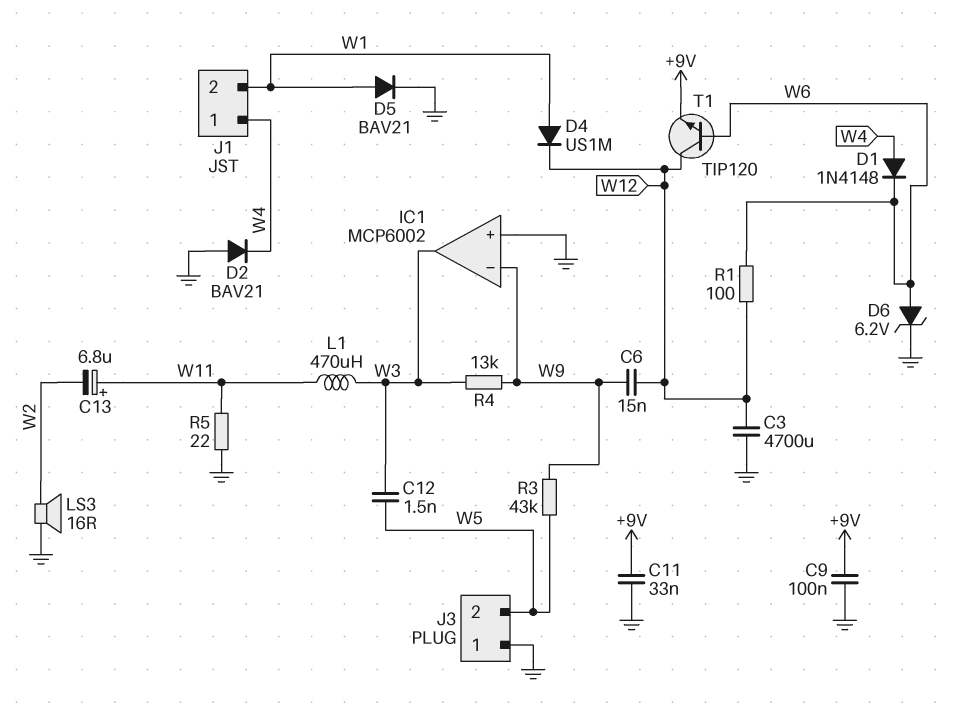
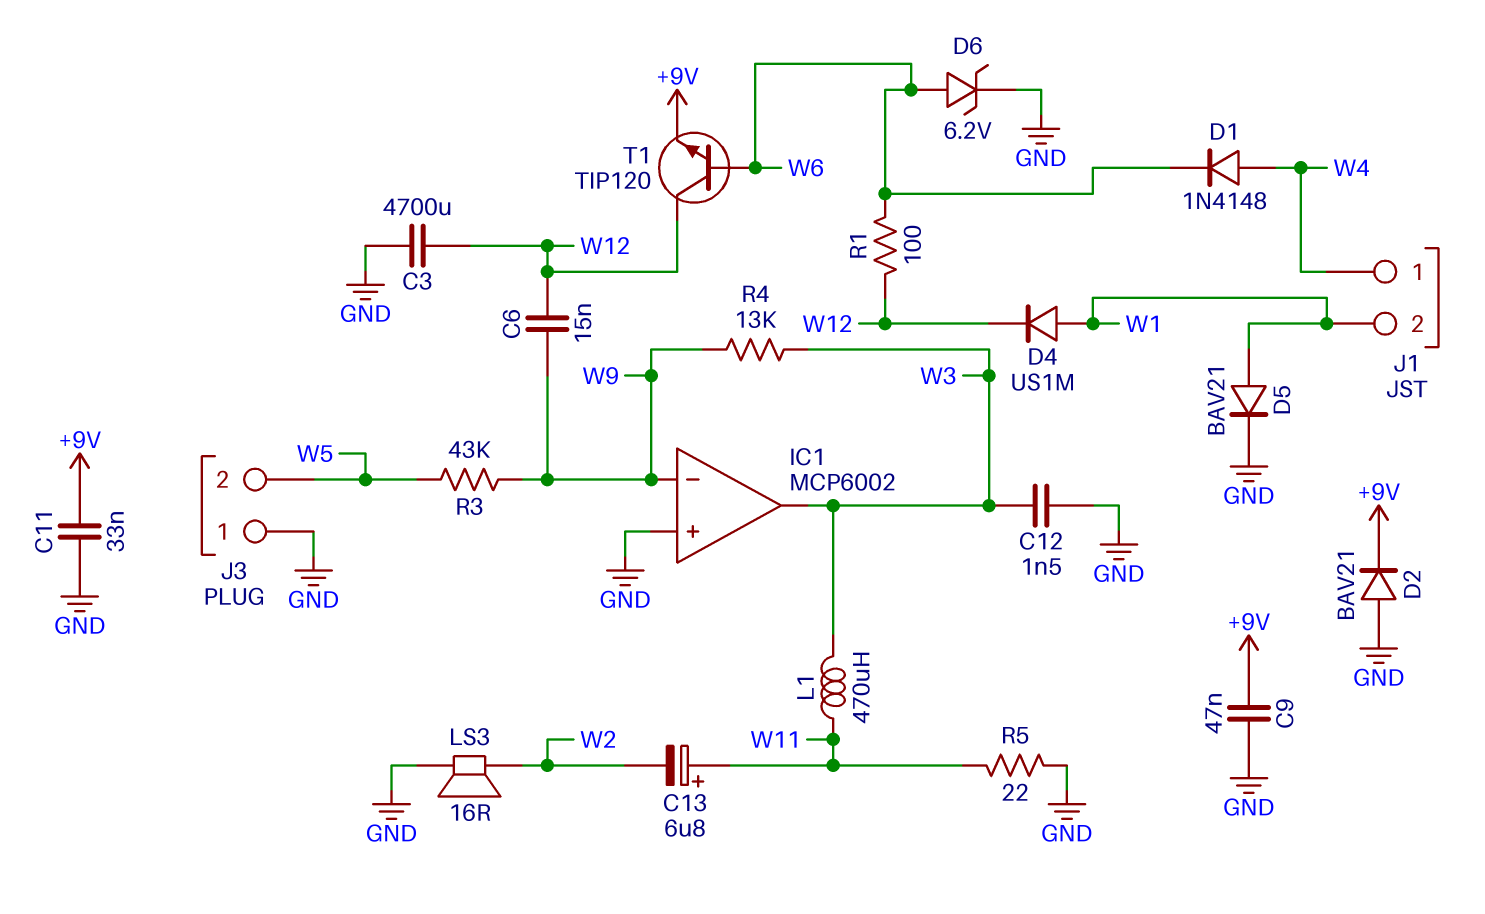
C9: 100nF (+9V, GND) -> 47nF (+9V, GND)
C12: 1.5nF (W3, W5) -> 1.5nF (GND, W3)
D2: diode BAV21 (A GND, K W4) -> diode BAV21 (A GND, K +9V)

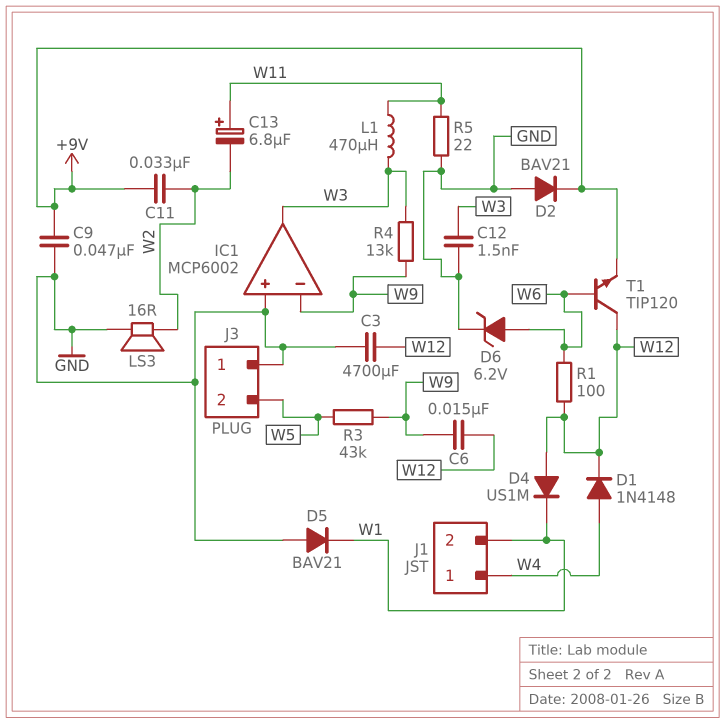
C11: 33nF (+9V, GND) -> 33nF (+9V, W2)
D1: diode 1N4148 (A W4, K W6) -> diode 1N4148 (A W4, K W12)
D4: diode US1M (A W1, K W12) -> diode US1M (A W12, K W1)
D5: diode BAV21 (A W1, K GND) -> diode BAV21 (A GND, K W1)

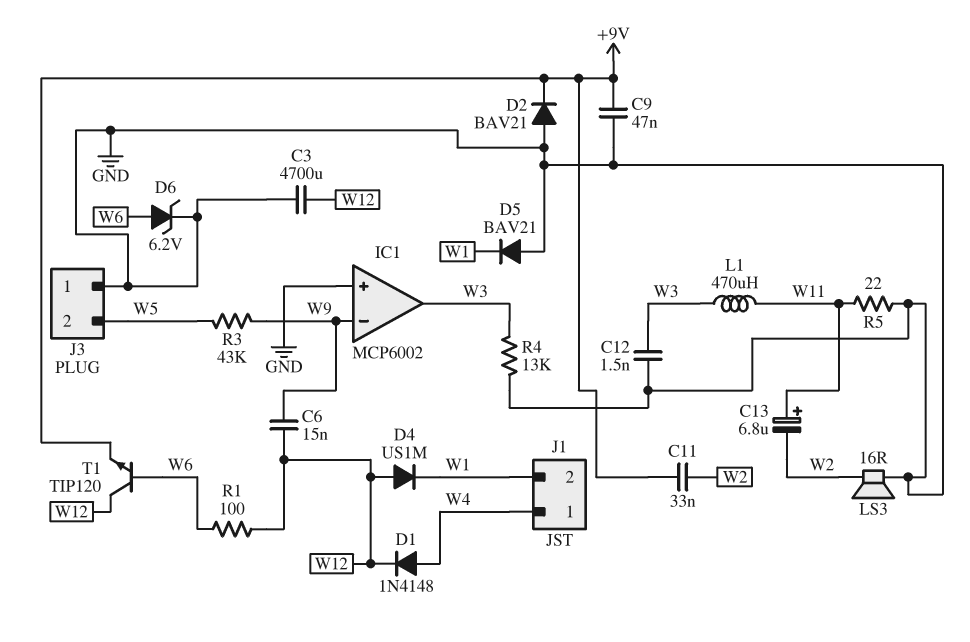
R4: 13k (W3, W9) -> 13k (GND, W3)

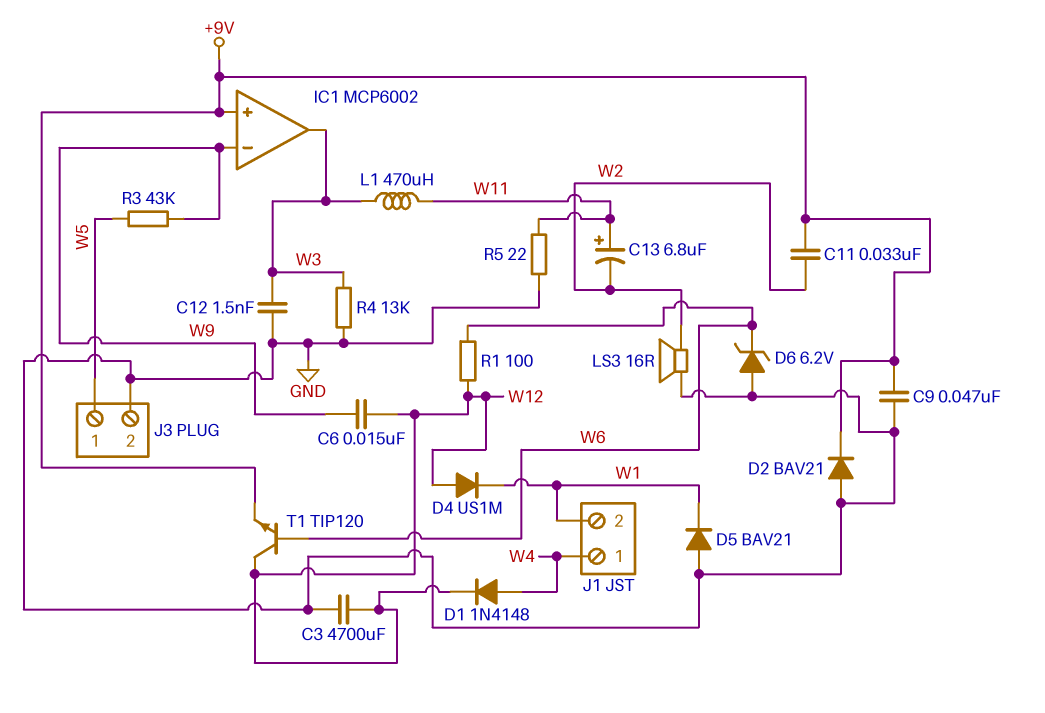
D6: zener 6.2V (A W6, K GND) -> zener 6.2V (A GND, K W6)
IC1 pin in+: GND -> +9V
J3 pin 1: GND -> W5
J3 pin 2: W5 -> GND

